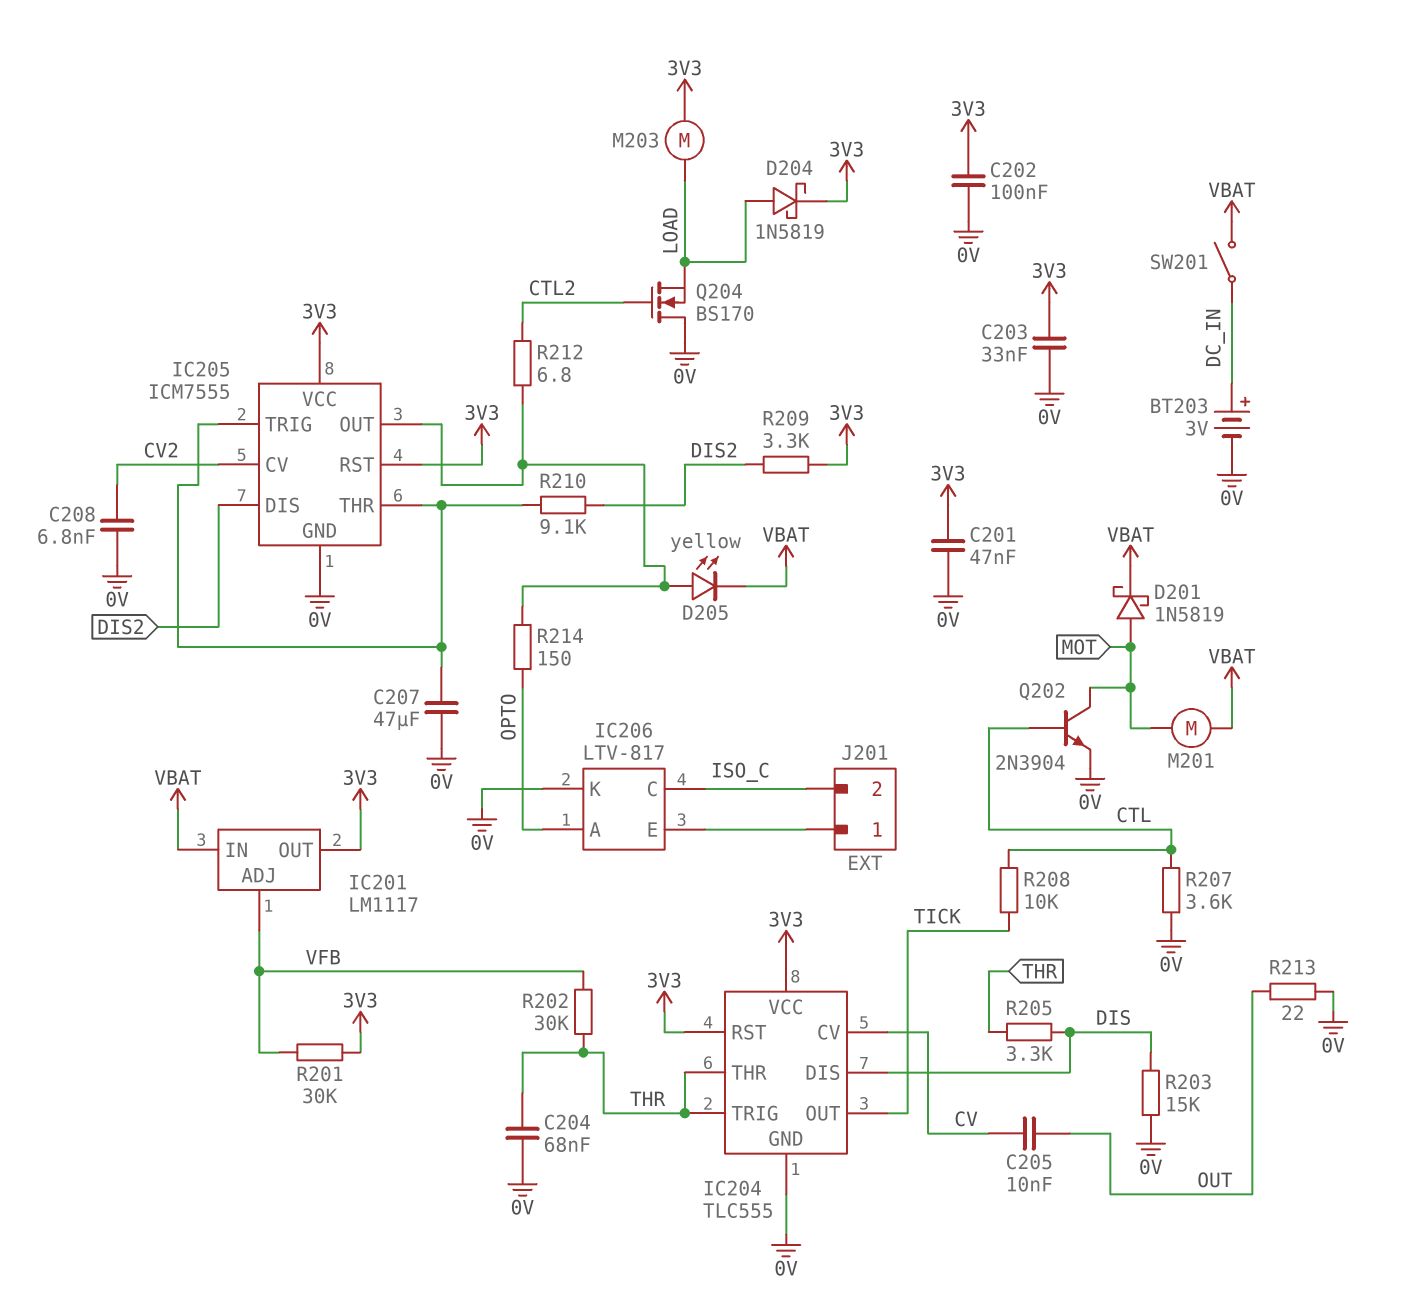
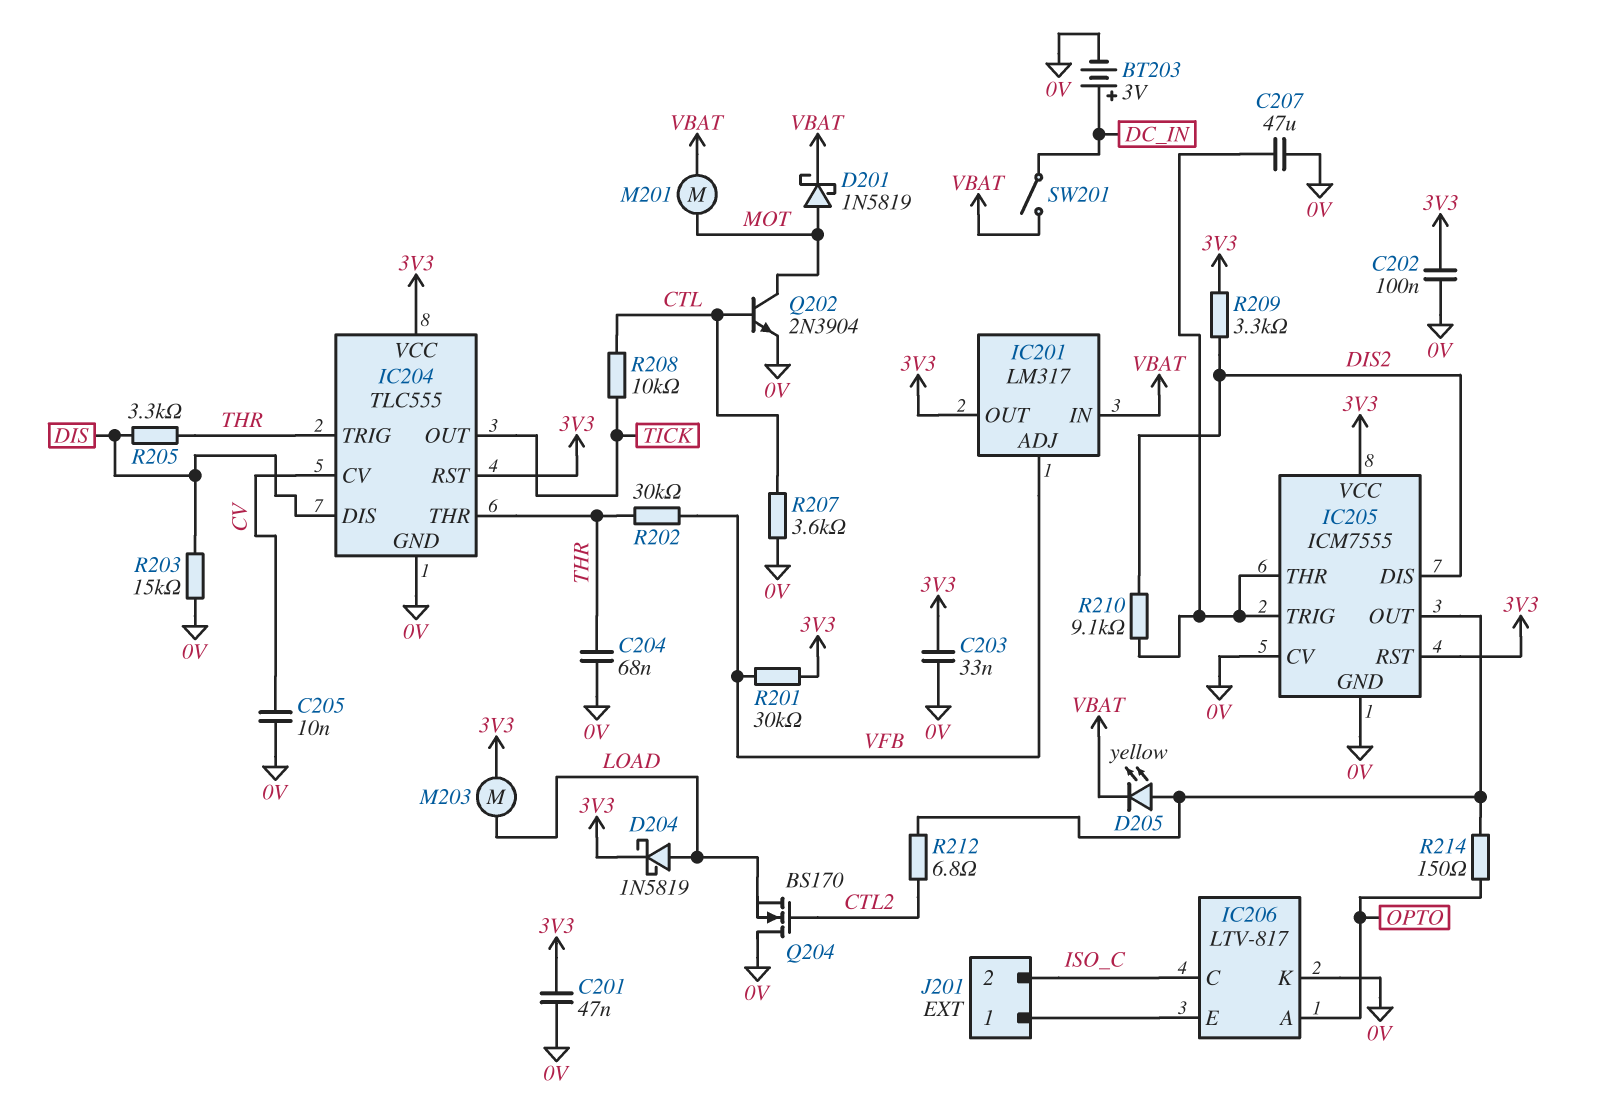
C205: 10nF (CV, OUT) -> 10nF (0V, CV)
C208: 6.8nF (0V, CV2) -> none
IC201: LM1117 -> LM317
IC205 pin CV: CV2 -> 0V
R213: 22 (0V, OUT) -> none

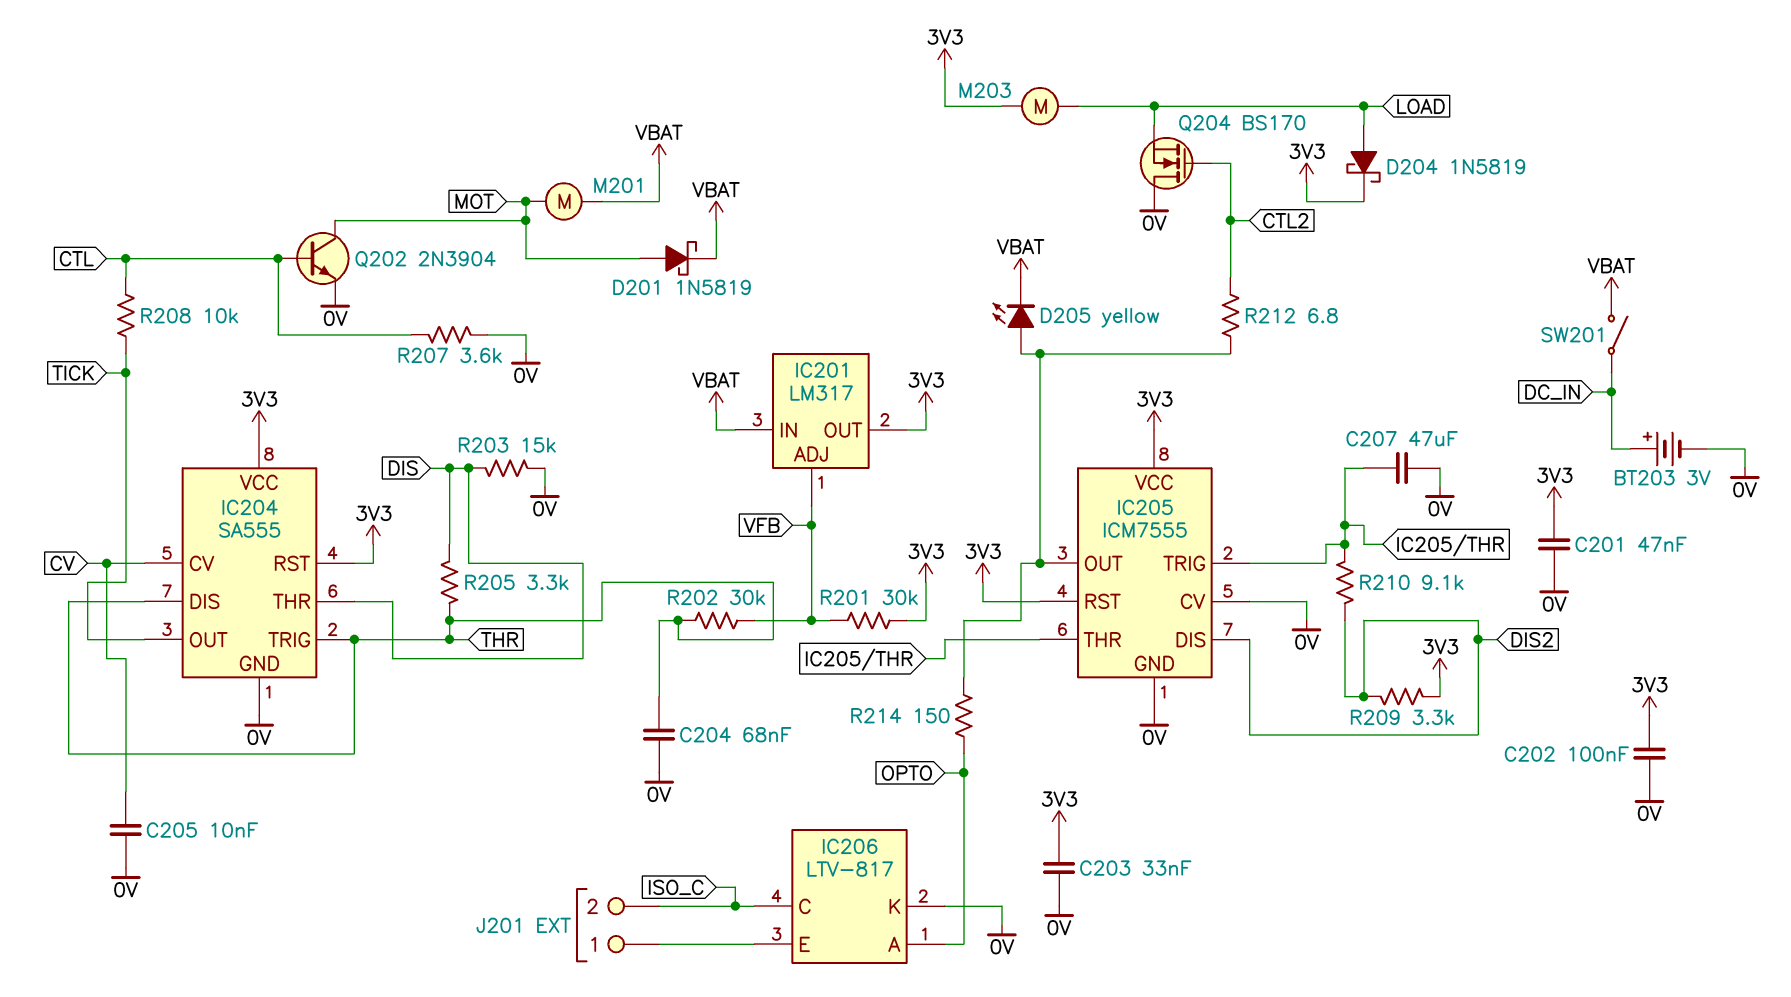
IC204: TLC555 -> SA555
IC204 pin DIS: DIS -> THR
IC204 pin THR: THR -> DIS

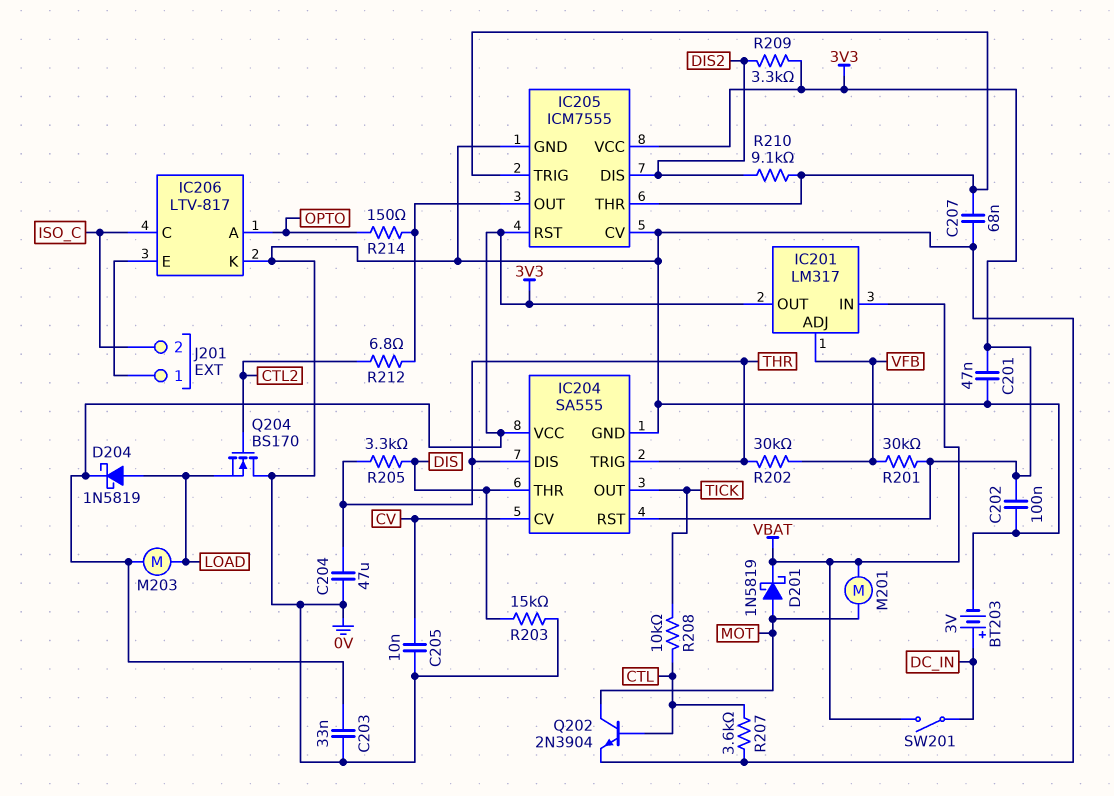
C204: 68nF (0V, THR) -> 47uF (0V, THR)
C207: 47uF (0V, IC205/THR) -> 68nF (0V, IC205/THR)
D205: LED yellow (A IC205/OUT, K VBAT) -> none

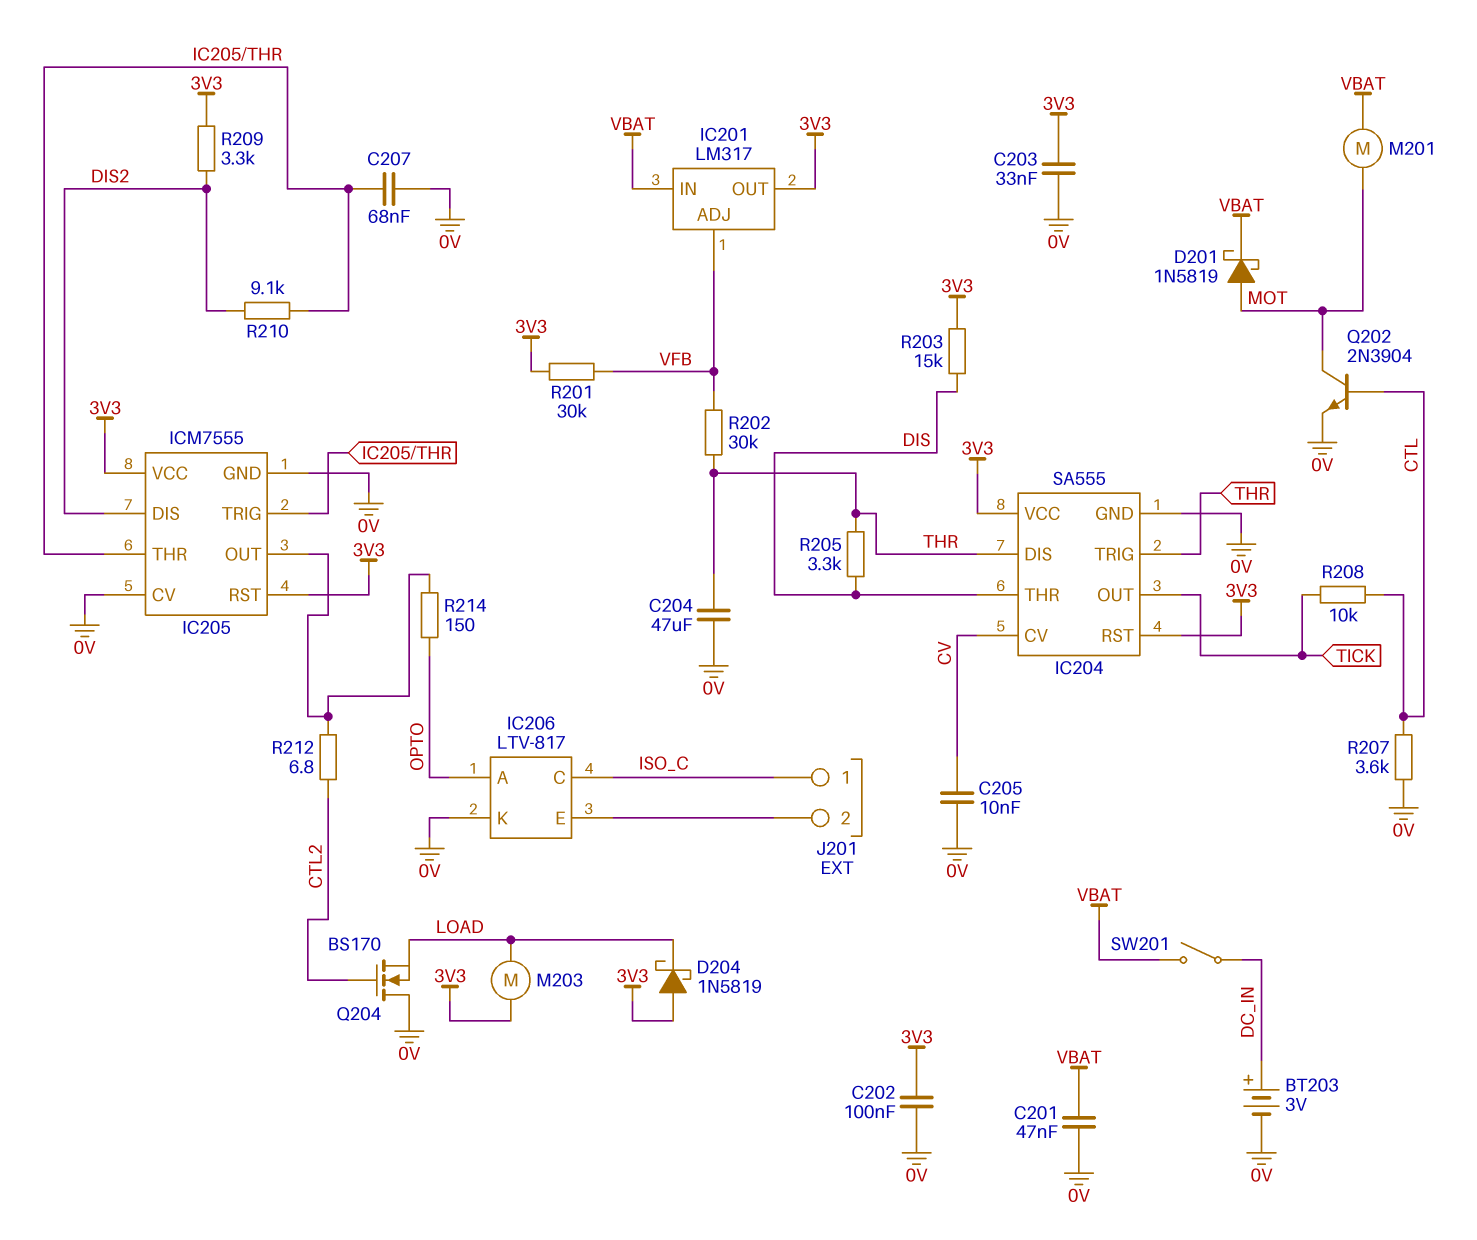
C201: 47nF (0V, 3V3) -> 47nF (0V, VBAT)
D204: schottky 1N5819 (A LOAD, K 3V3) -> schottky 1N5819 (A 3V3, K LOAD)
J201 pin 1: IC206/E -> ISO_C
J201 pin 2: ISO_C -> IC206/E
R203: 15k (0V, DIS) -> 15k (3V3, DIS)

